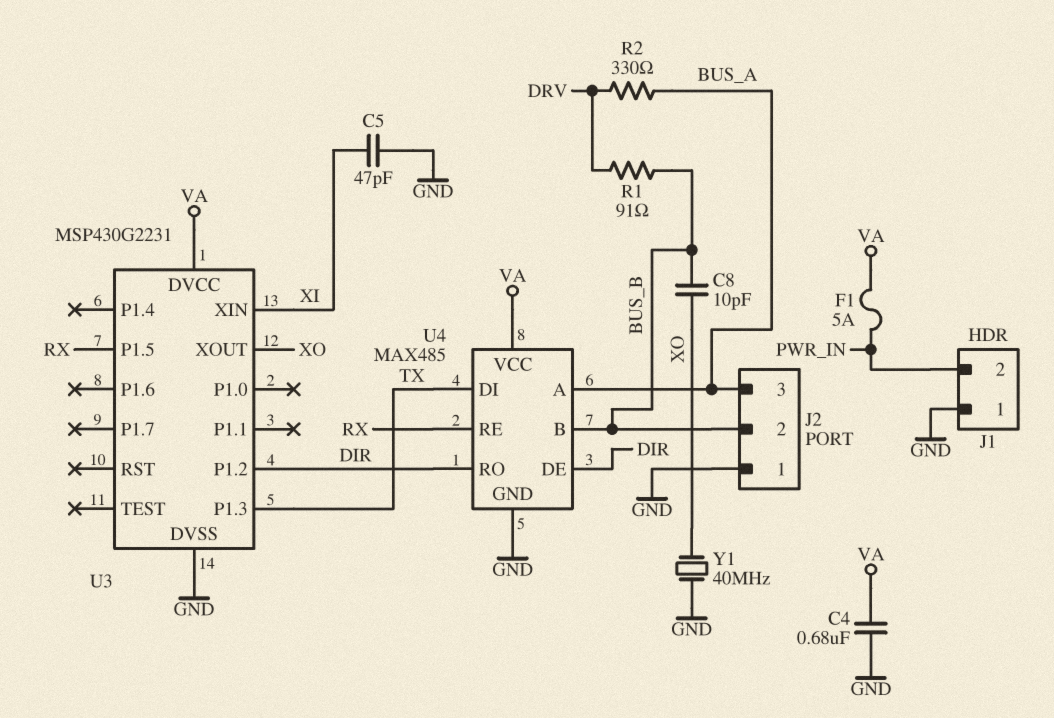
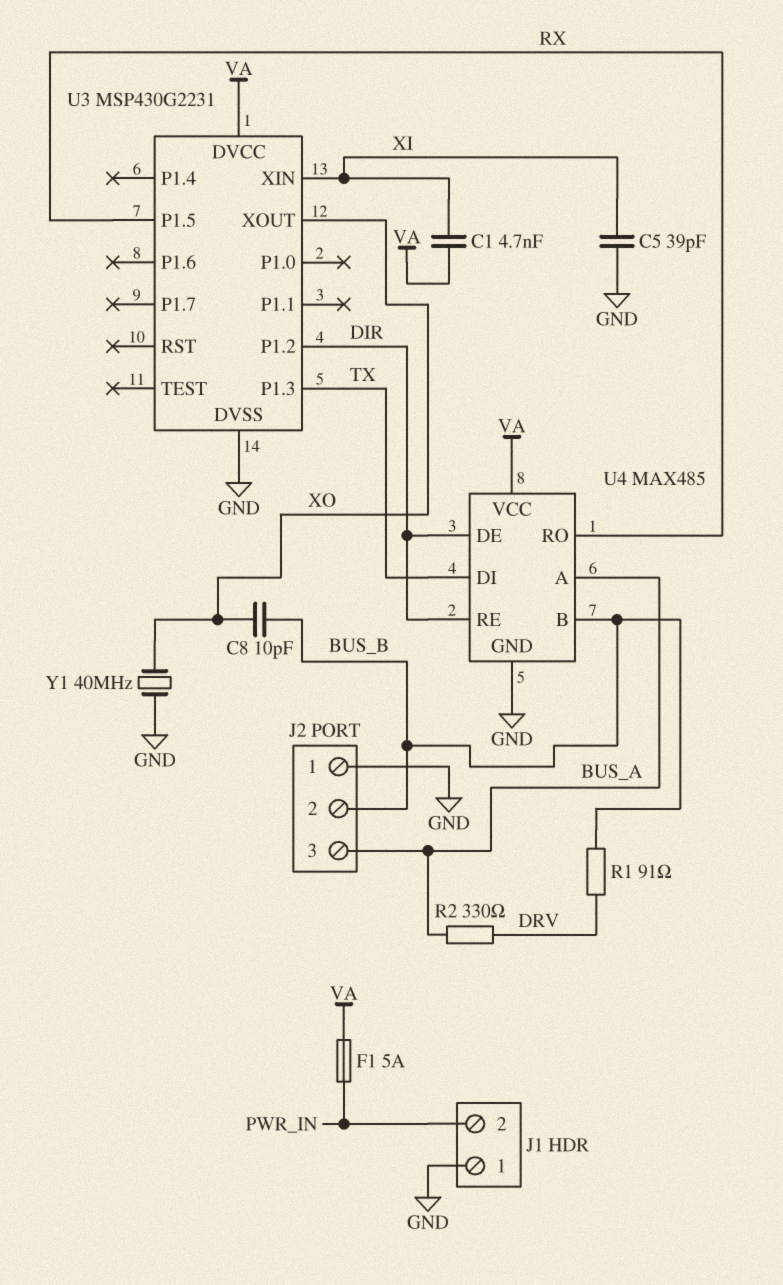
C1: none -> 4.7nF (VA, XI)
C4: 680nF (GND, VA) -> none
C5: 47pF (GND, XI) -> 39pF (GND, XI)
U4 pin RE: RX -> DIR
U4 pin RO: DIR -> RX

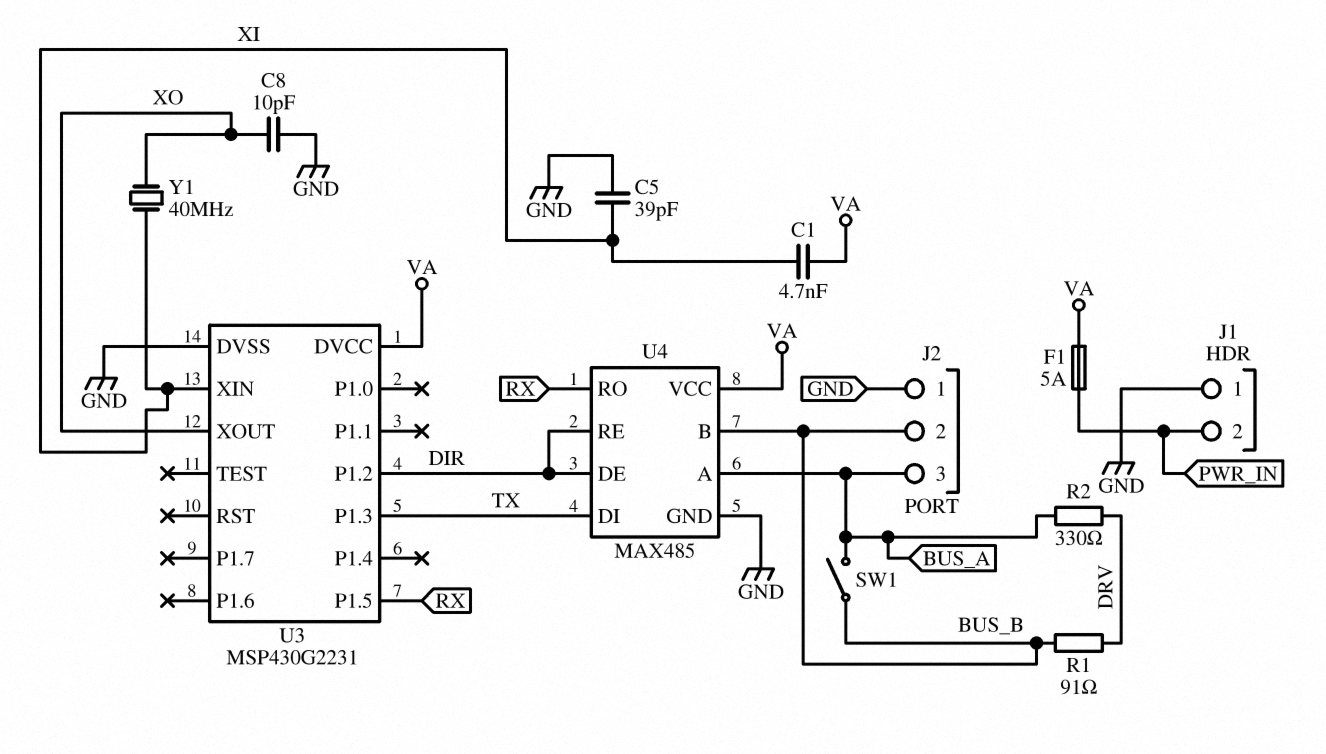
C8: 10pF (BUS_B, XO) -> 10pF (GND, XO)
SW1: none -> switch (BUS_A, BUS_B)
Y1: 40MHz (GND, XO) -> 40MHz (XI, XO)

